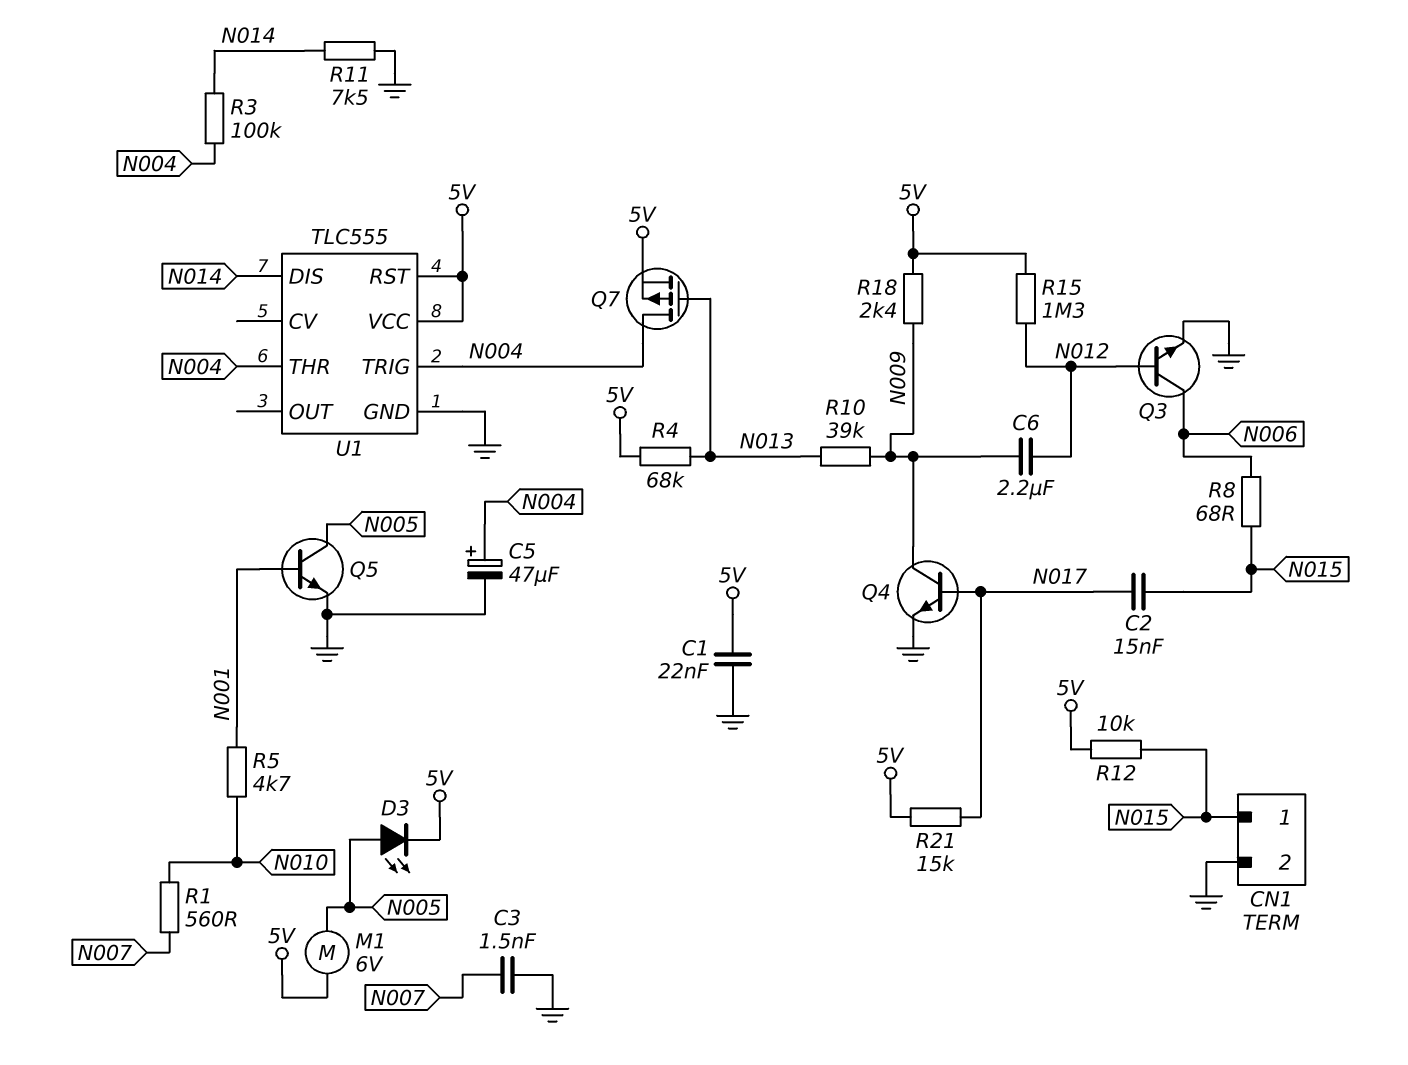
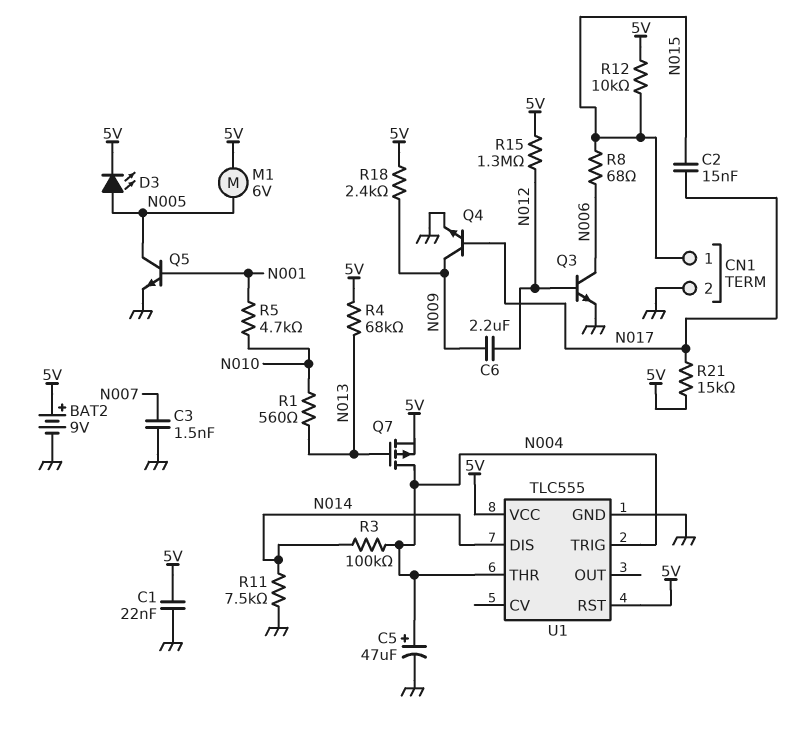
BAT2: none -> 9V (plus 5V, minus GND)
R1: 560 (N007, N010) -> 560 (N010, N013)
R10: 39k (N009, N013) -> none

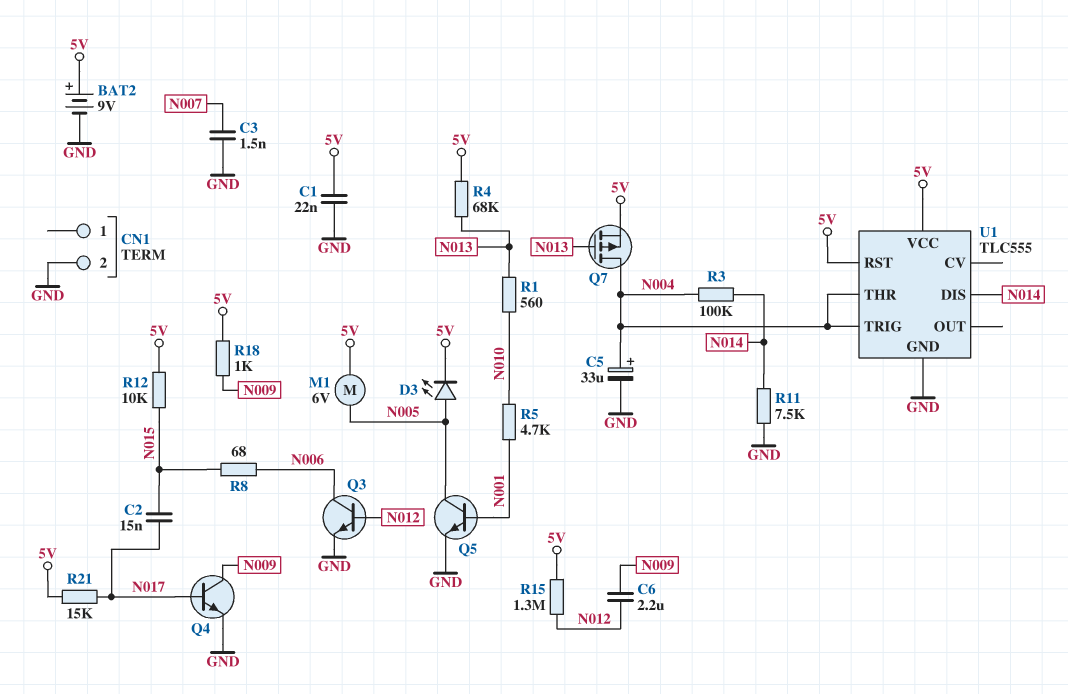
C5: 47uF (plus N004, minus GND) -> 33uF (plus N004, minus GND)
CN1 pin 1: N015 -> none
R18: 2.4k (5V, N009) -> 1k (5V, N009)

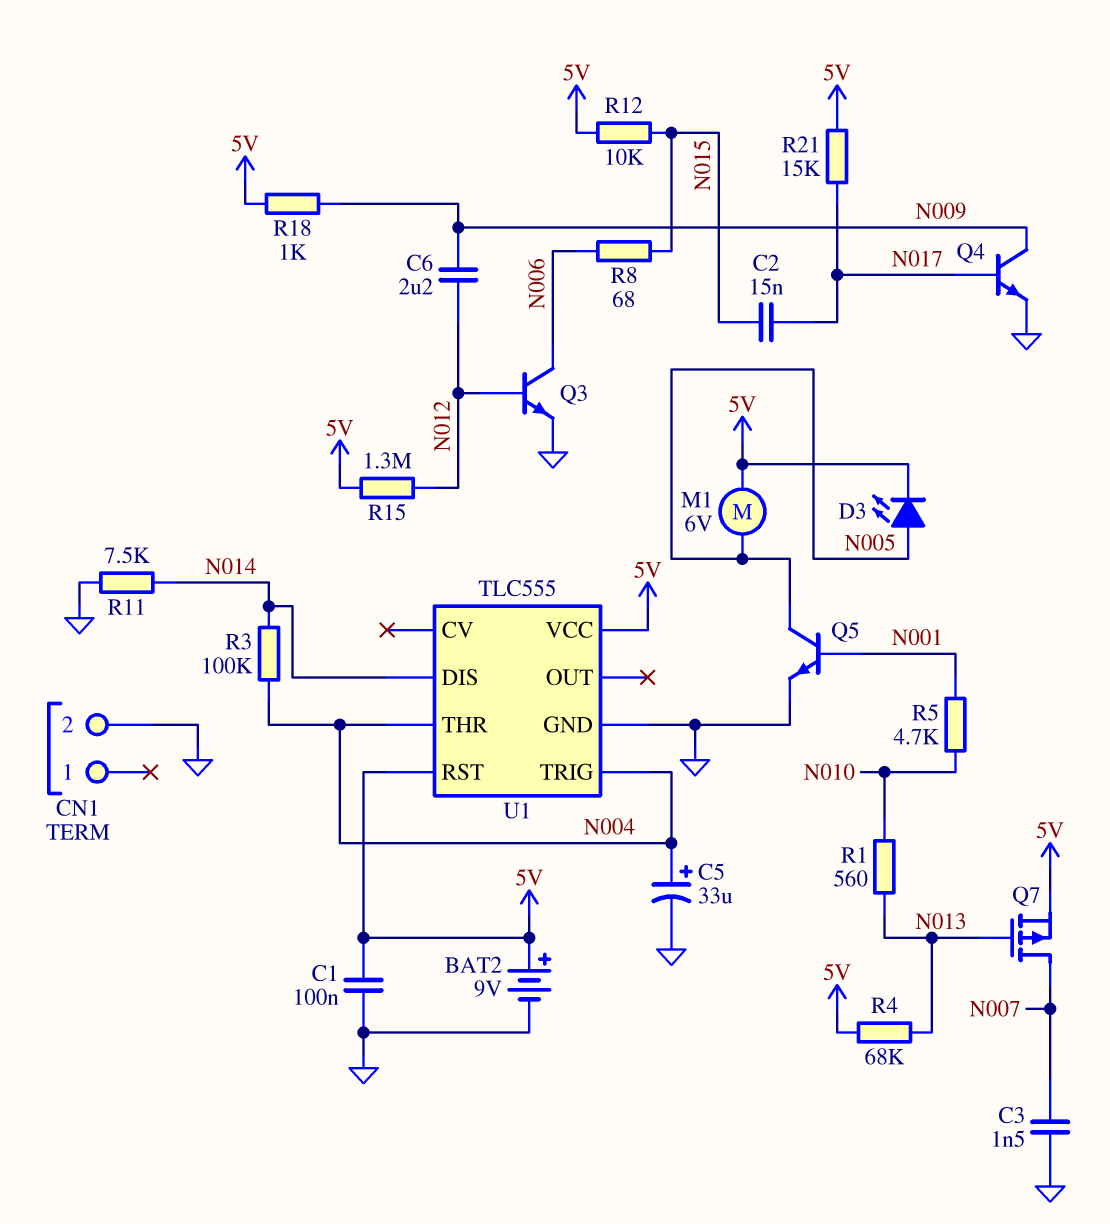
C1: 22nF (5V, GND) -> 100nF (5V, GND)
Q7: PMOS (G N013, D N004, S 5V) -> PMOS (G N013, D N007, S 5V)

